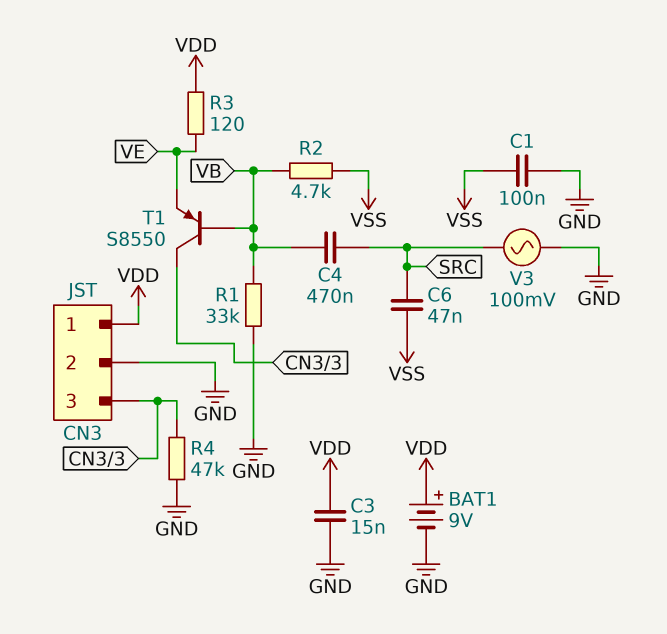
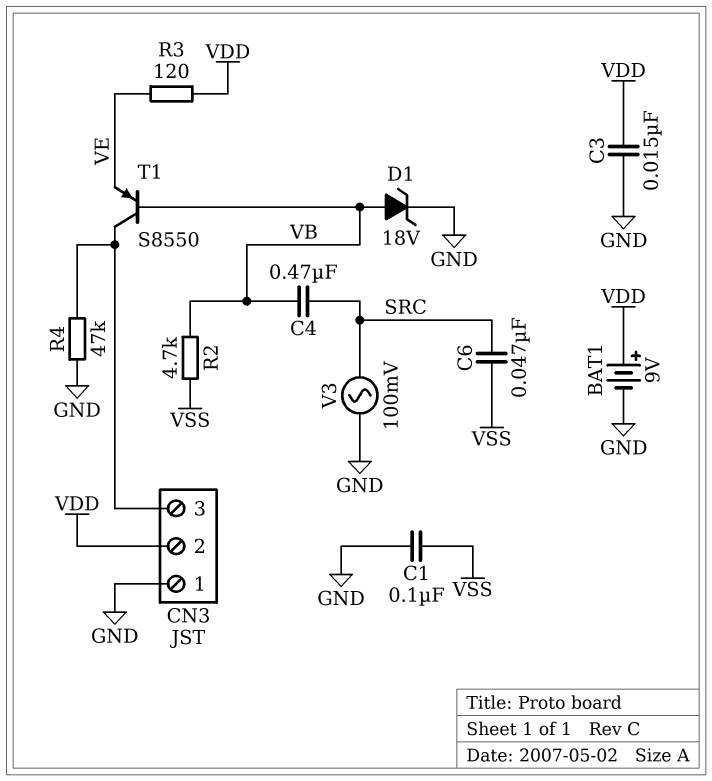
CN3 pin 1: VDD -> GND
CN3 pin 2: GND -> VDD
D1: none -> zener 18V (A VB, K GND)
R1: 33k (GND, VB) -> none

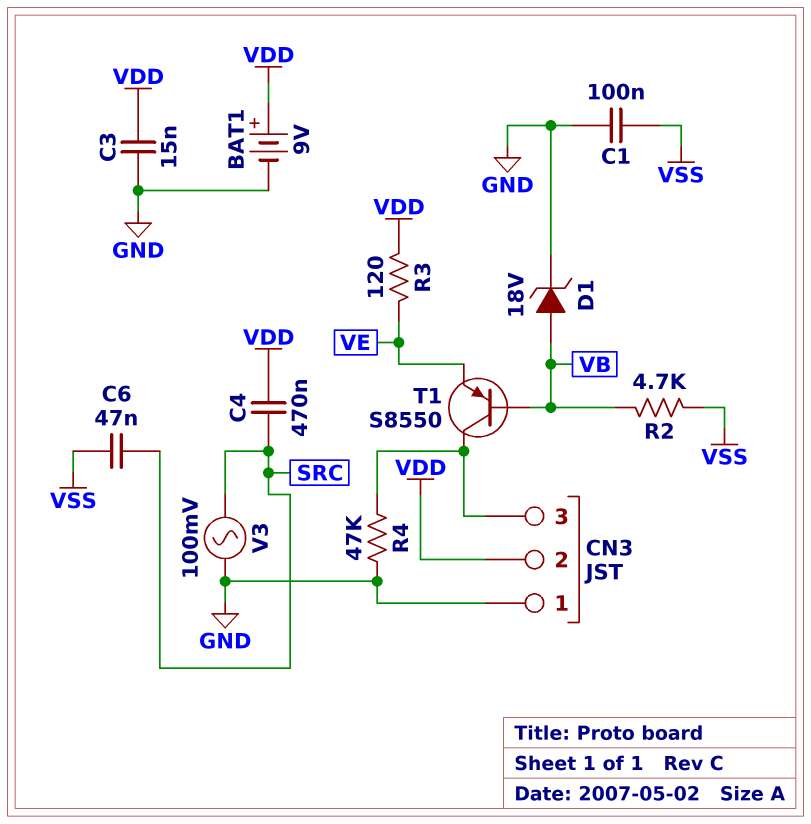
C4: 470nF (SRC, VB) -> 470nF (SRC, VDD)

